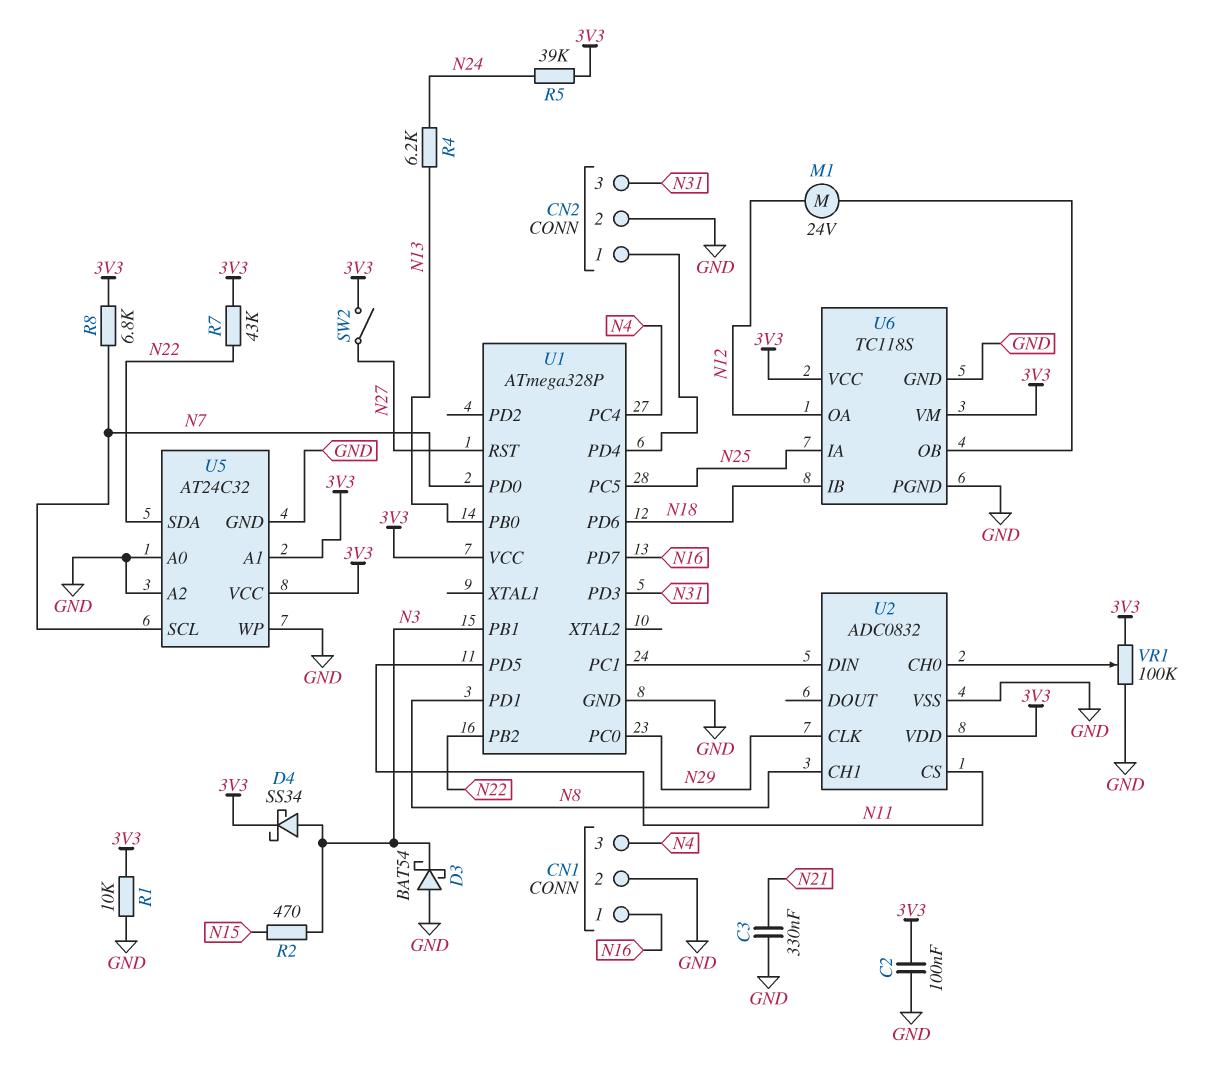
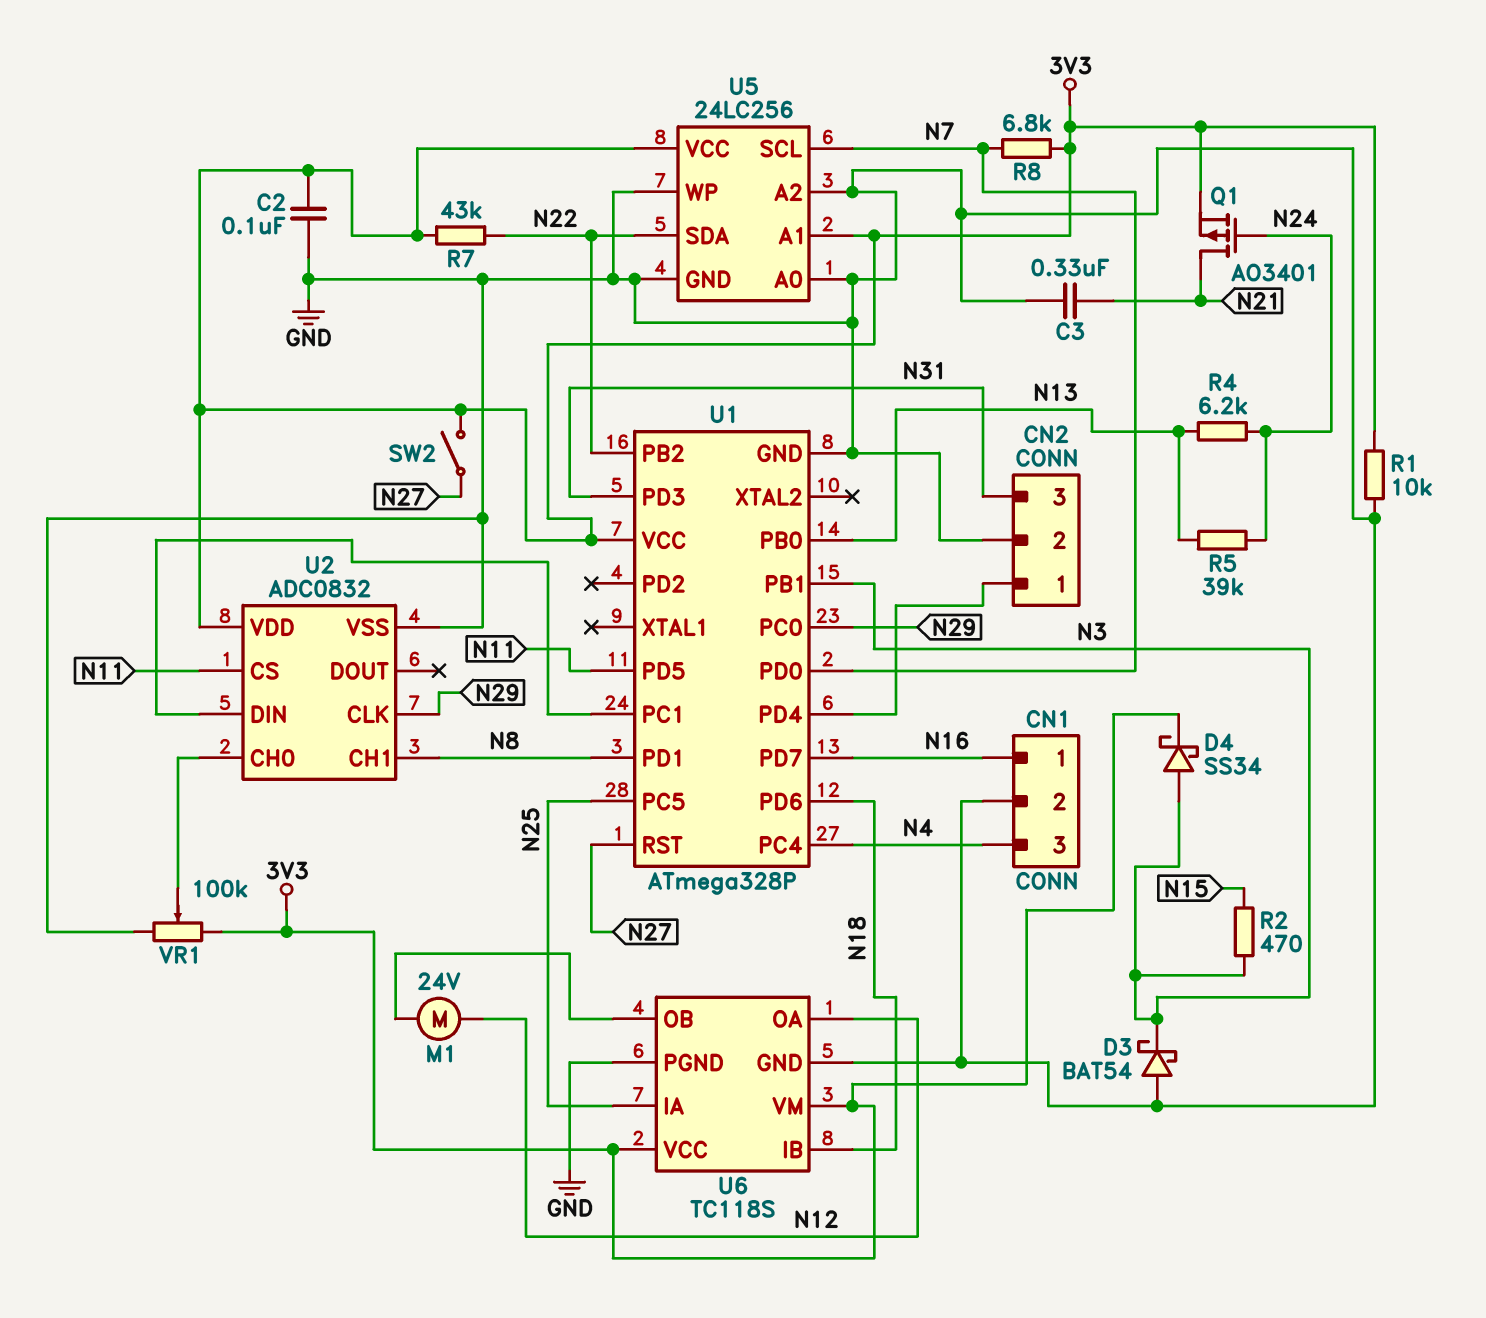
Q1: none -> PMOS AO3401 (G N24, D N21, S 3V3)
R5: 39k (3V3, N24) -> 39k (N13, N24)
U5: AT24C32 -> 24LC256

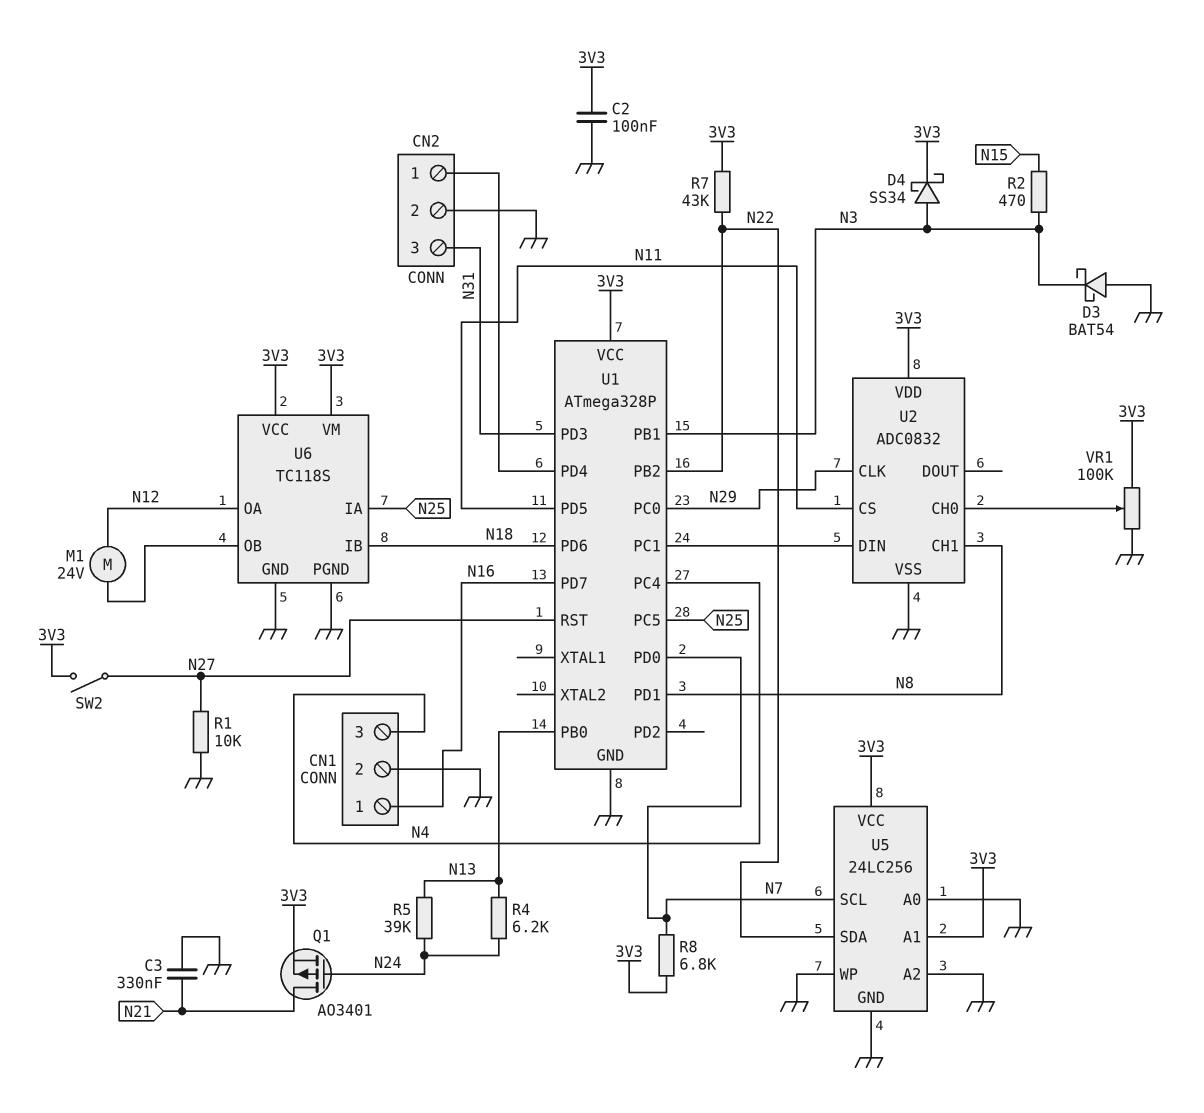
R1: 10k (3V3, GND) -> 10k (GND, N27)

